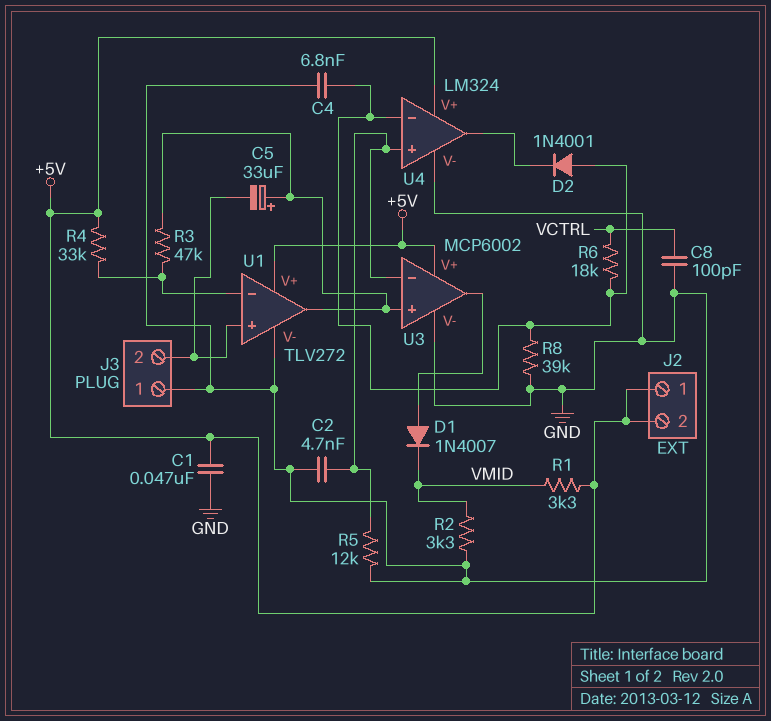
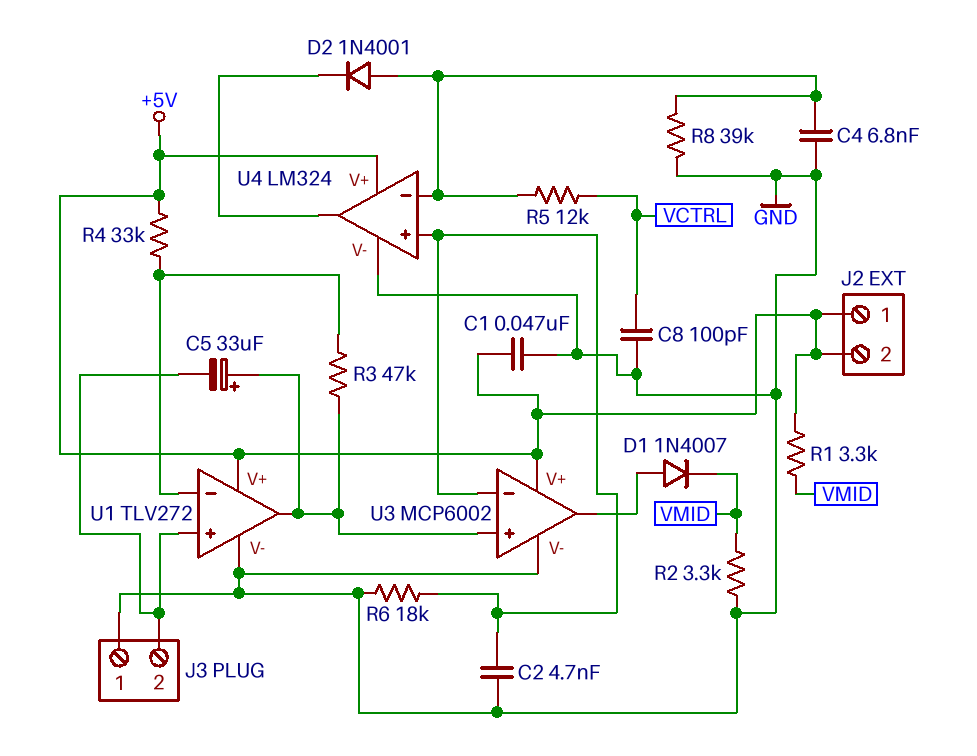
R5: 12k (GND, U3/in-) -> 12k (U4/in-, VCTRL)
R6: 18k (U4/in-, VCTRL) -> 18k (GND, U3/in-)

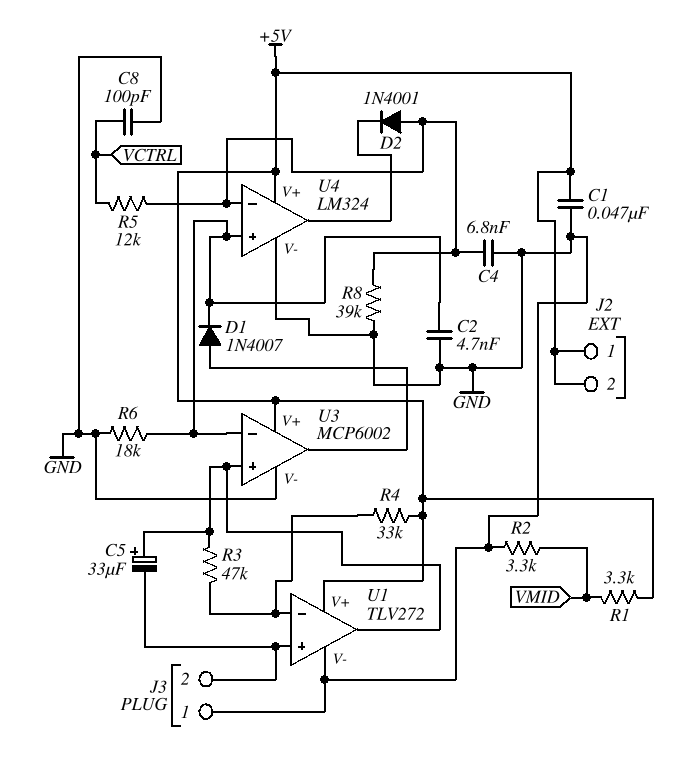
D1: diode 1N4007 (A U3/out, K VMID) -> diode 1N4007 (A U3/out, K U3/in-)

